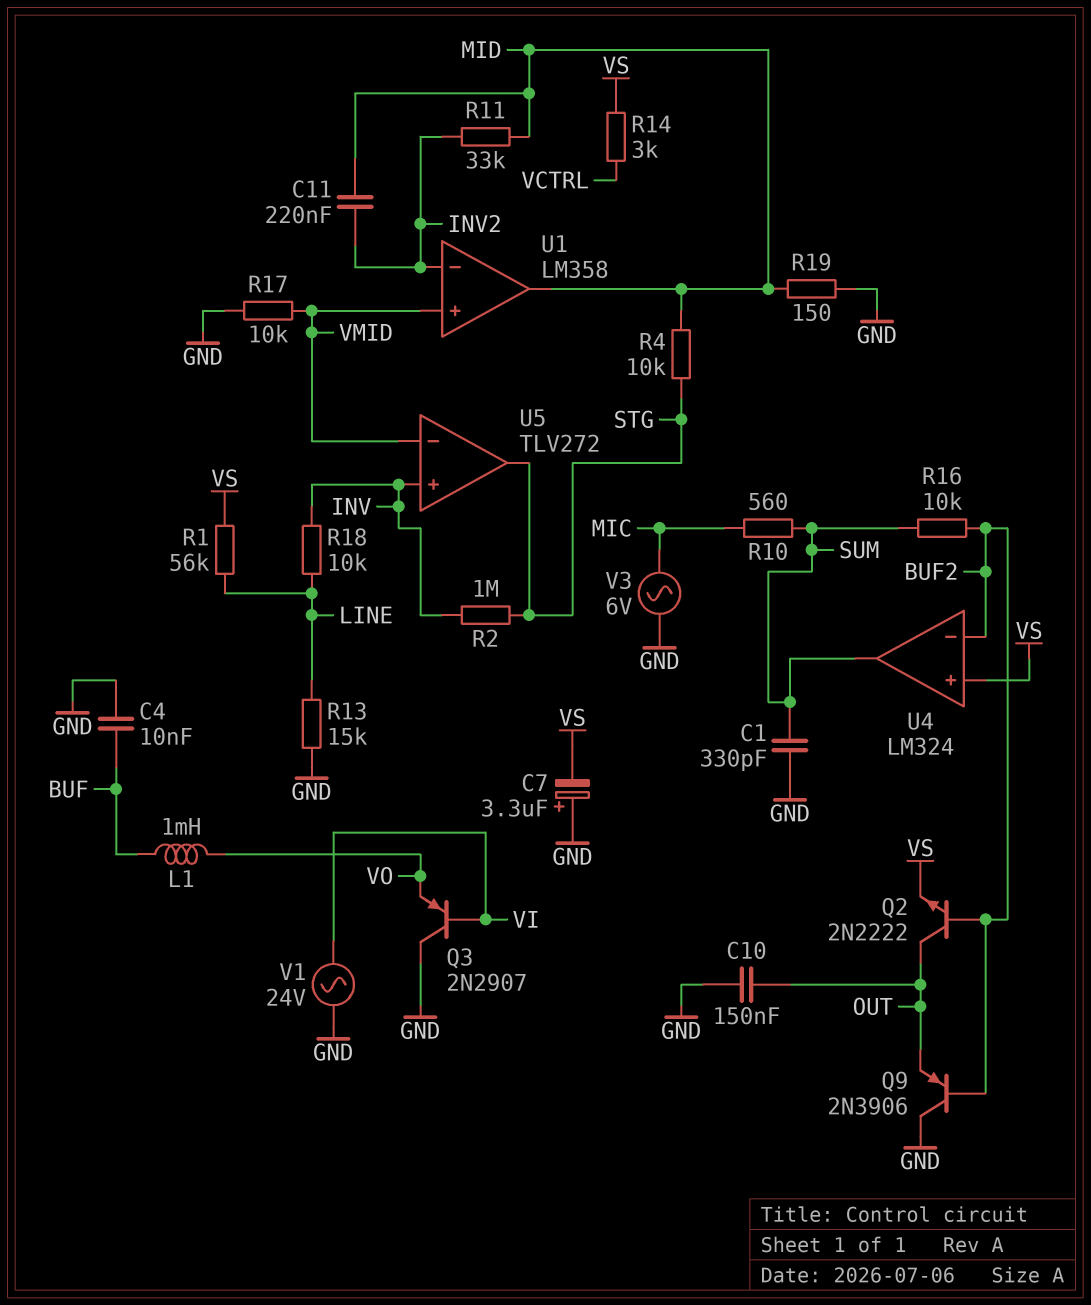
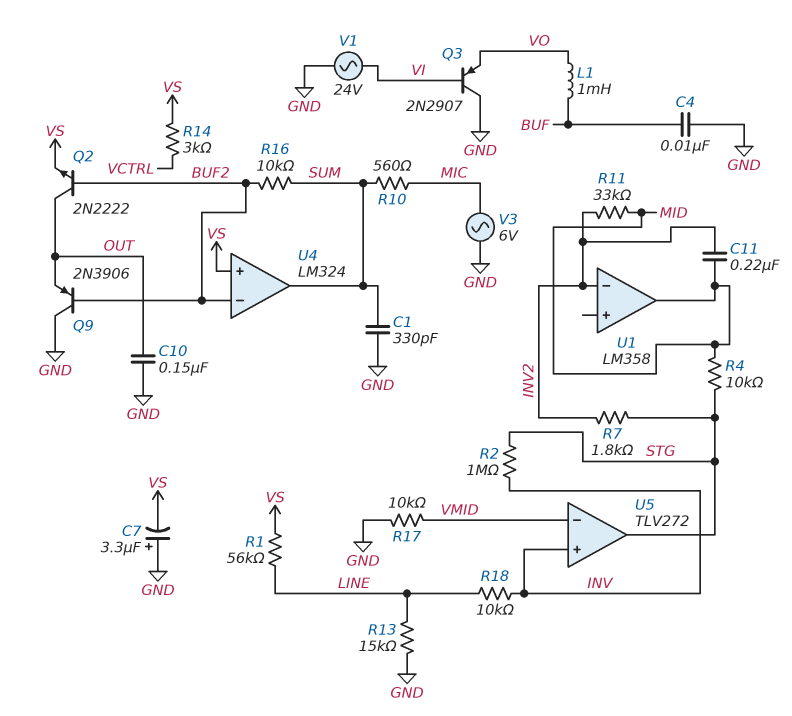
R7: none -> 1.8k (INV2, STG)
R19: 150 (GND, MID) -> none
U1 pin in+: VMID -> none

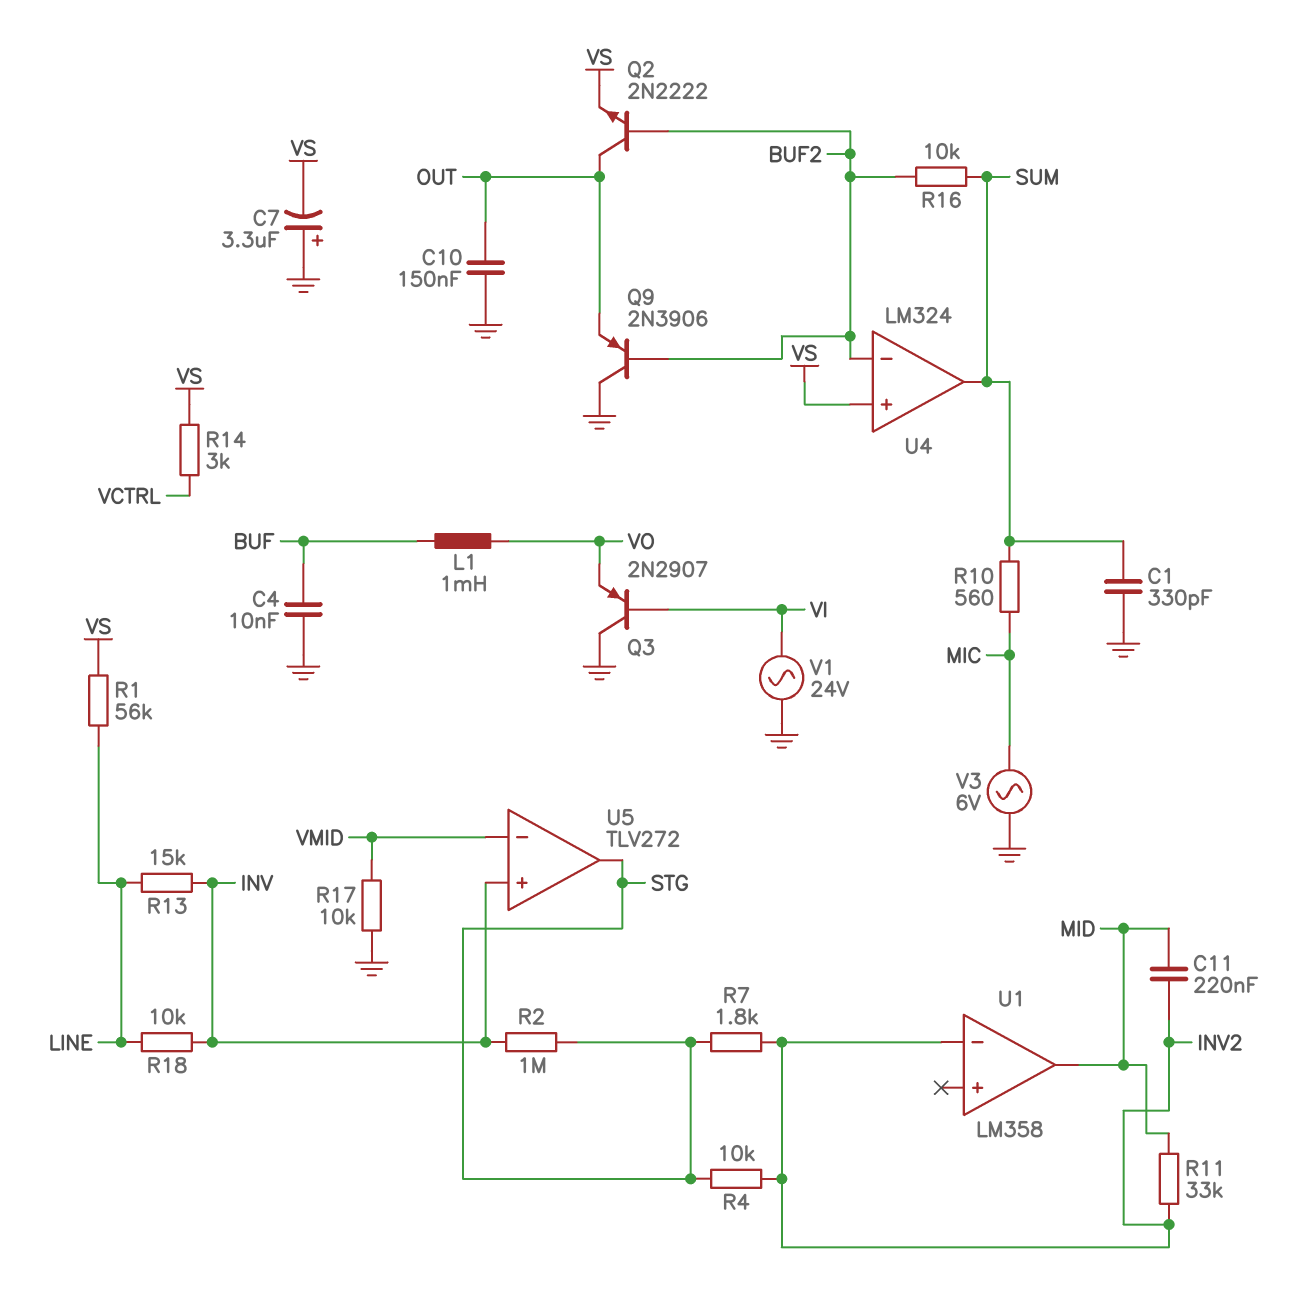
R4: 10k (MID, STG) -> 10k (INV2, STG)
R13: 15k (GND, LINE) -> 15k (INV, LINE)

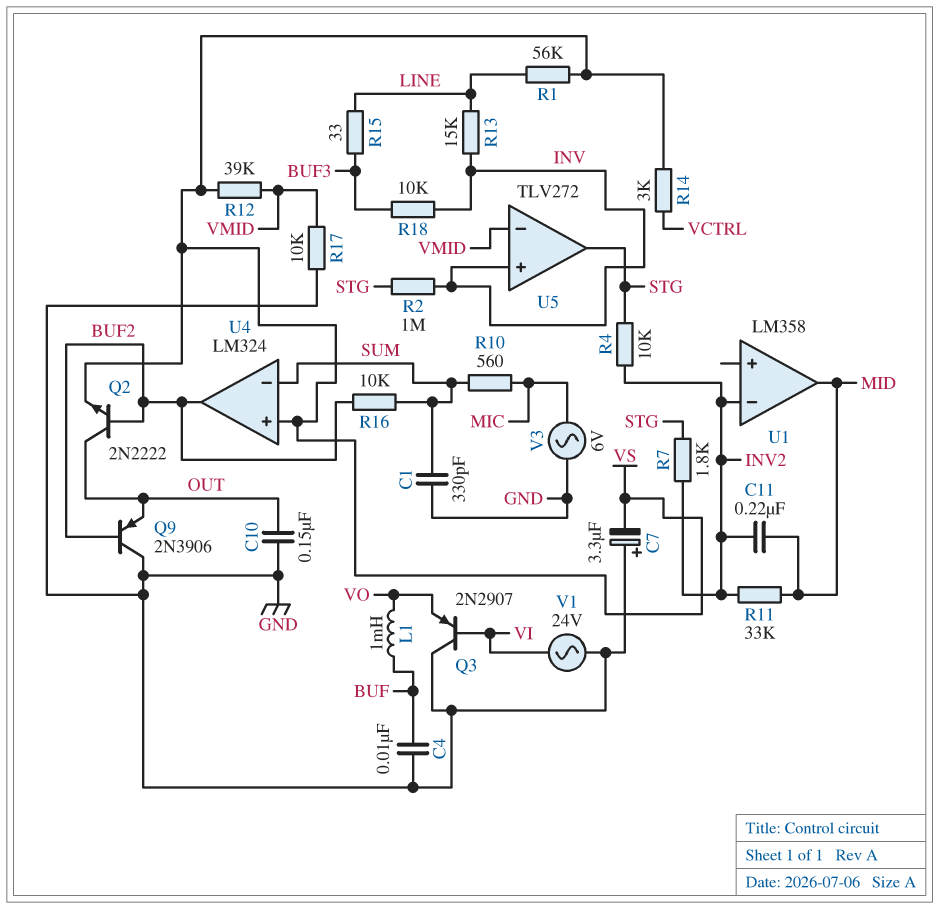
R12: none -> 39k (VMID, VS)
R15: none -> 33 (BUF3, LINE)
R18: 10k (INV, LINE) -> 10k (BUF3, INV)
U4 pin in-: BUF2 -> SUM
U4 pin out: SUM -> BUF2

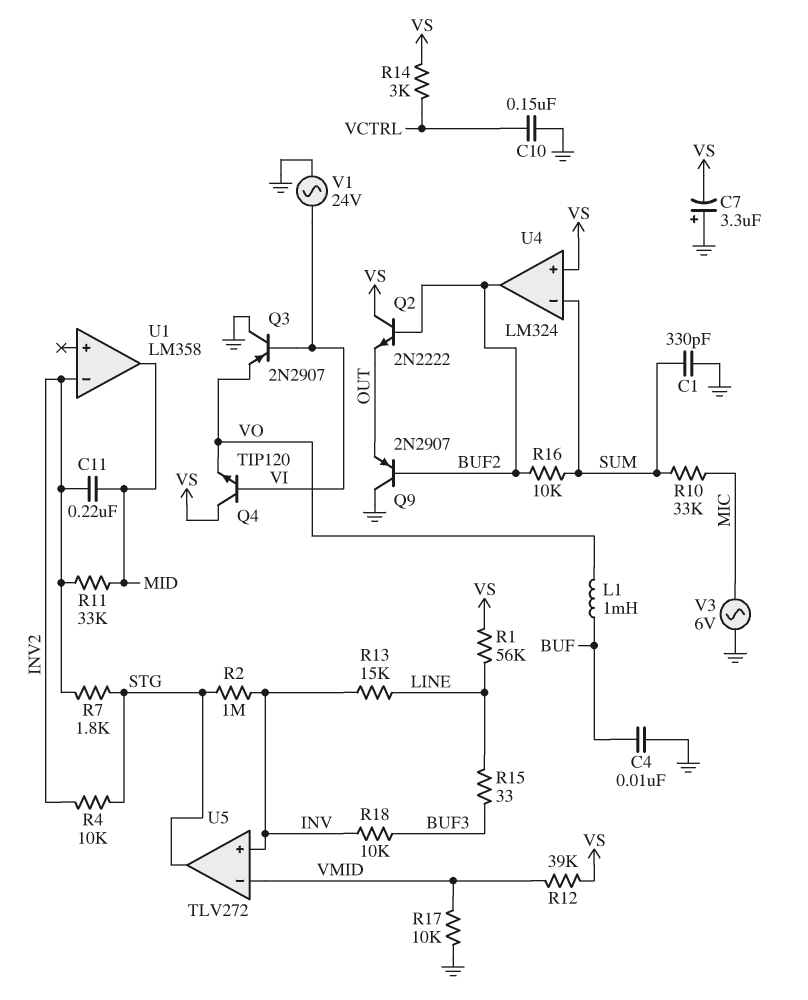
C10: 150nF (GND, OUT) -> 150nF (GND, VCTRL)
Q2: NPN 2N2222 (B BUF2, C OUT, E VS) -> NPN 2N2222 (B BUF2, C VS, E OUT)
Q4: none -> NPN TIP120 (B VI, C VS, E VO)
Q9: PNP 2N3906 (B BUF2, C GND, E OUT) -> PNP 2N2907 (B BUF2, C GND, E OUT)
R10: 560 (MIC, SUM) -> 33k (MIC, SUM)

